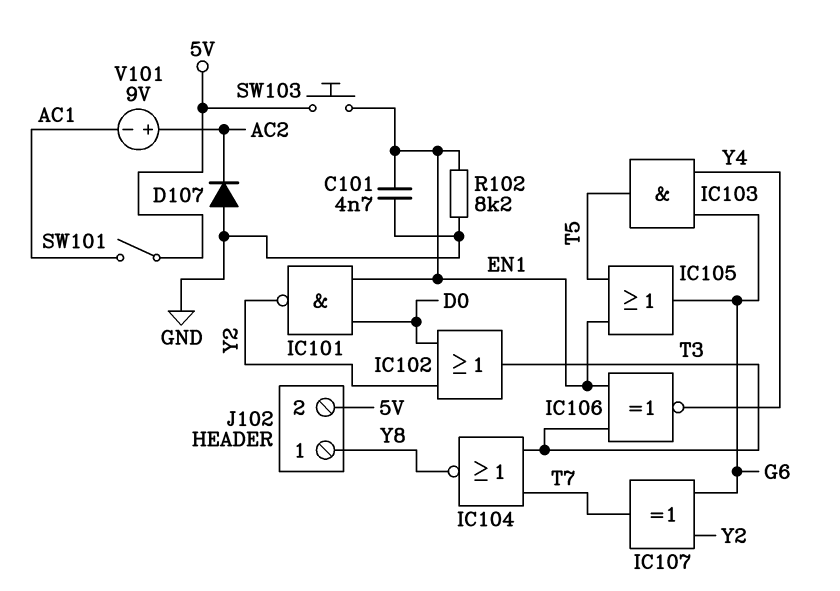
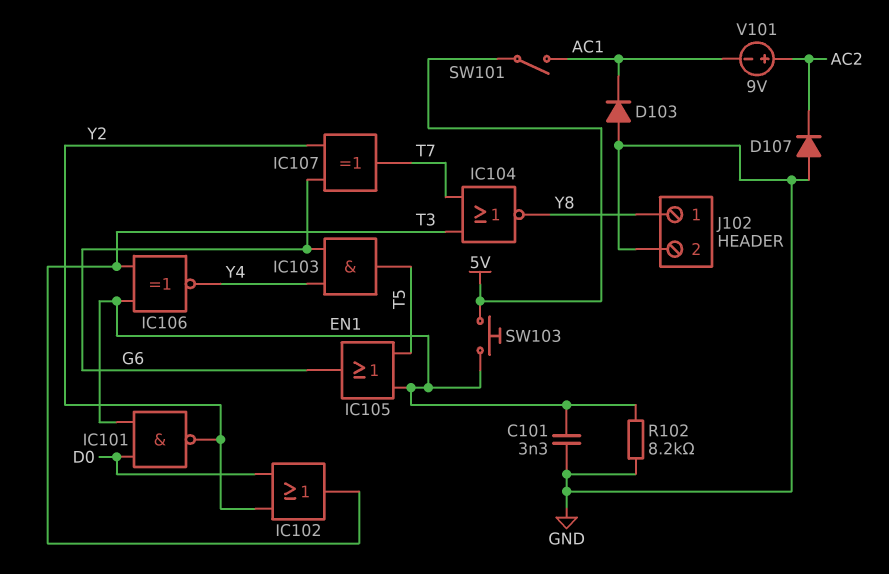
C101: 4.7nF (EN1, GND) -> 3.3nF (EN1, GND)
D103: none -> diode (A GND, K AC1)
J102 pin 2: 5V -> GND

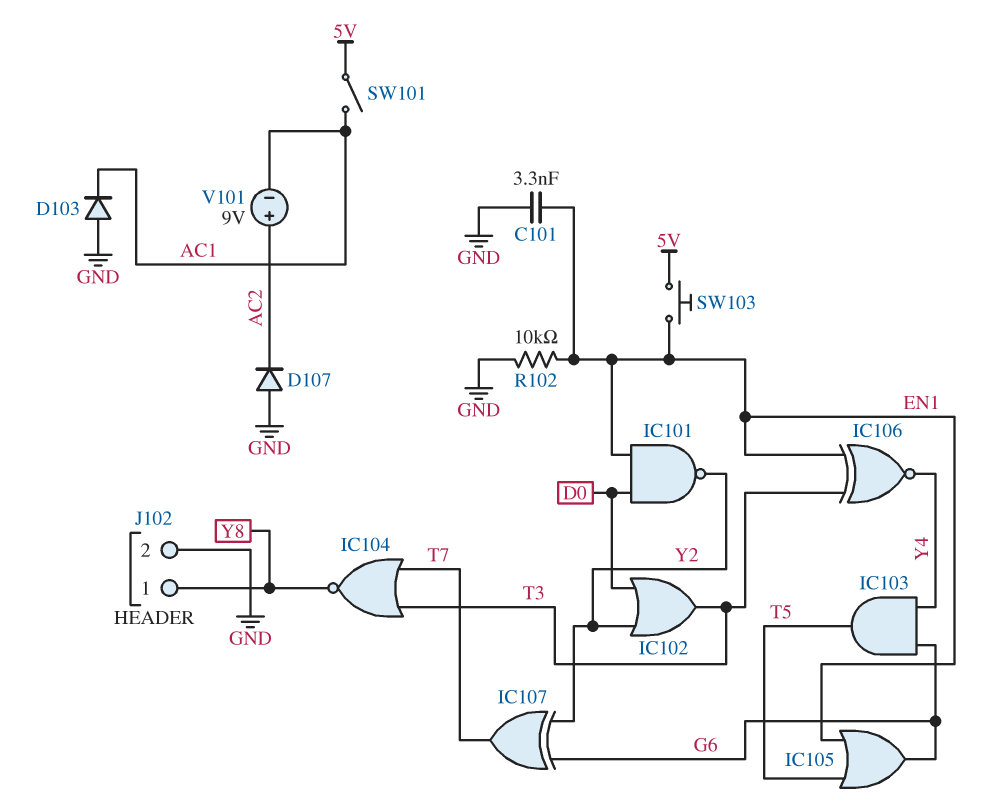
R102: 8.2k (EN1, GND) -> 10k (EN1, GND)

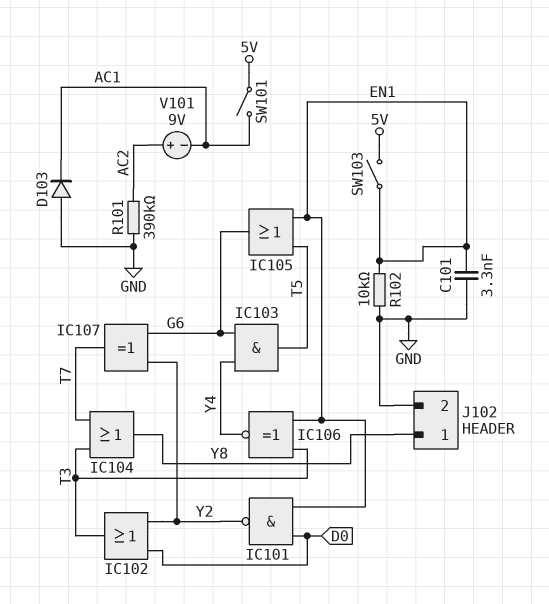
D107: diode (A GND, K AC2) -> none
IC104: NOR (in T3, in T7, out Y8) -> OR (in T3, in T7, out Y8)
R101: none -> 390k (AC2, GND)
SW103: button (5V, EN1) -> switch (5V, EN1)

